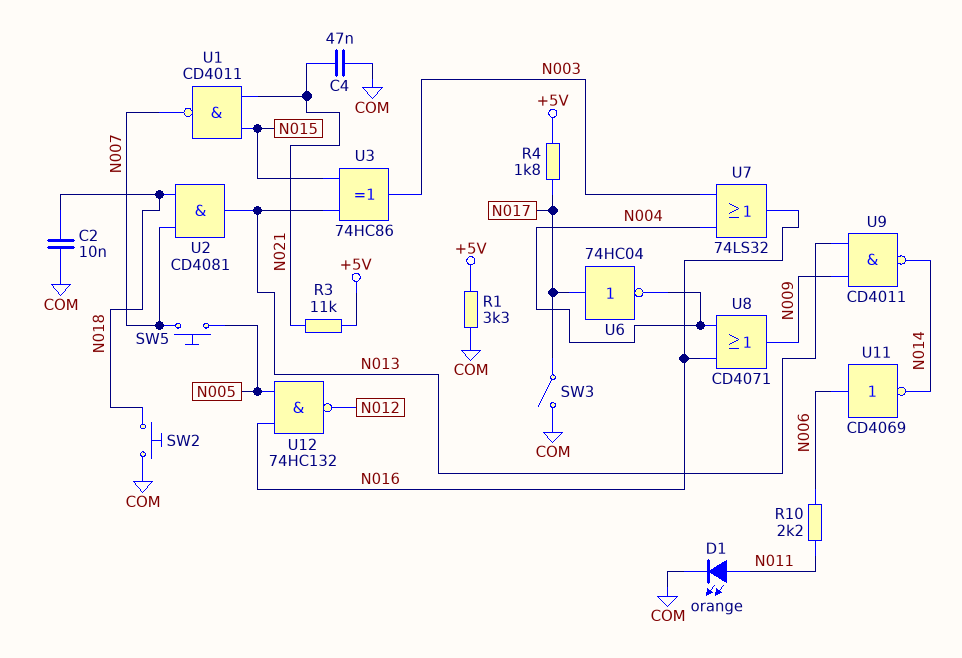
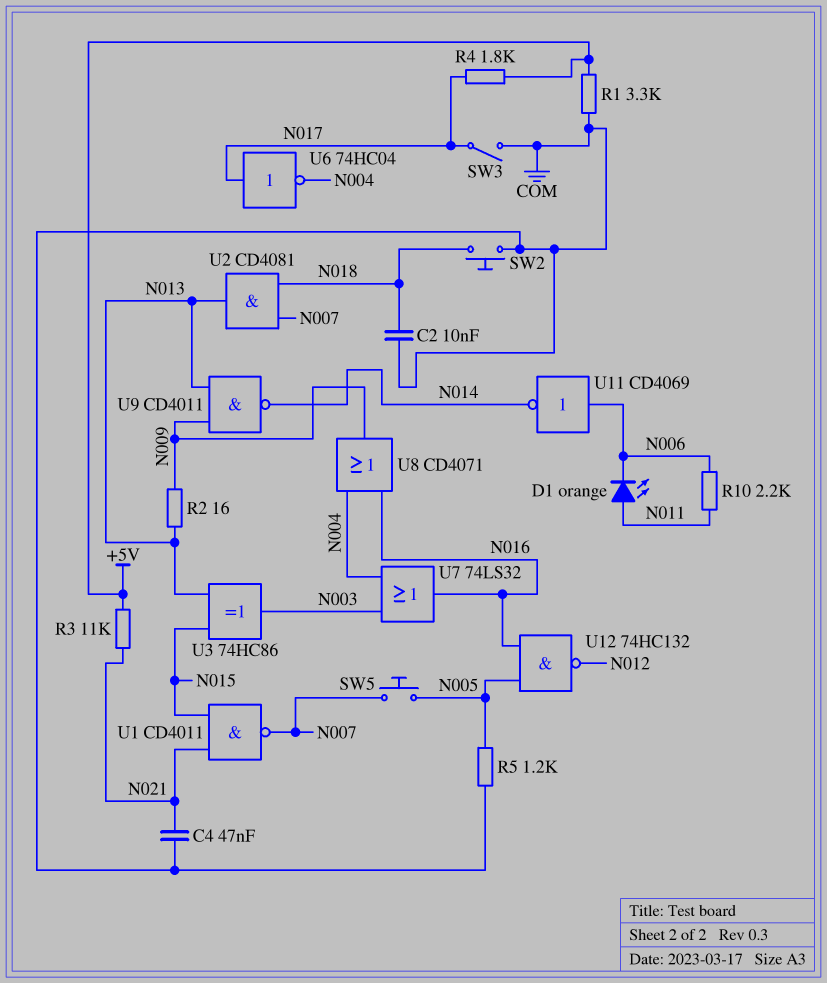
D1: LED orange (A N011, K COM) -> LED orange (A N011, K N006)
R2: none -> 16 (N009, N013)
R5: none -> 1.2k (COM, N005)

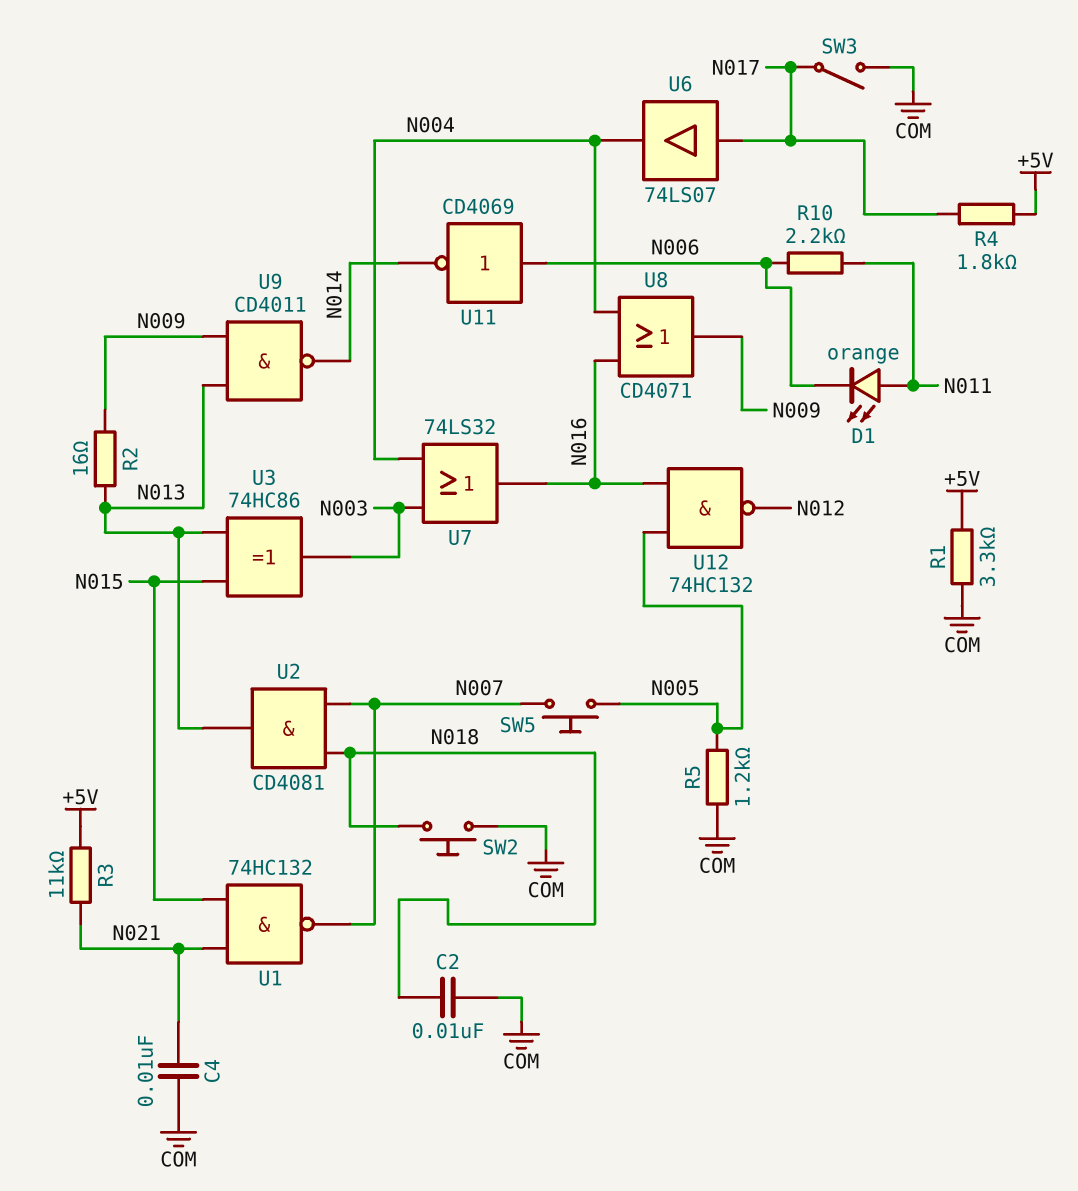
C4: 47nF (COM, N021) -> 10nF (COM, N021)
U1: NAND CD4011 (in N015, in N021, out N007) -> NAND 74HC132 (in N015, in N021, out N007)
U6: NOT 74HC04 (in N017, out N004) -> buffer 74LS07 (in N017, out N004)

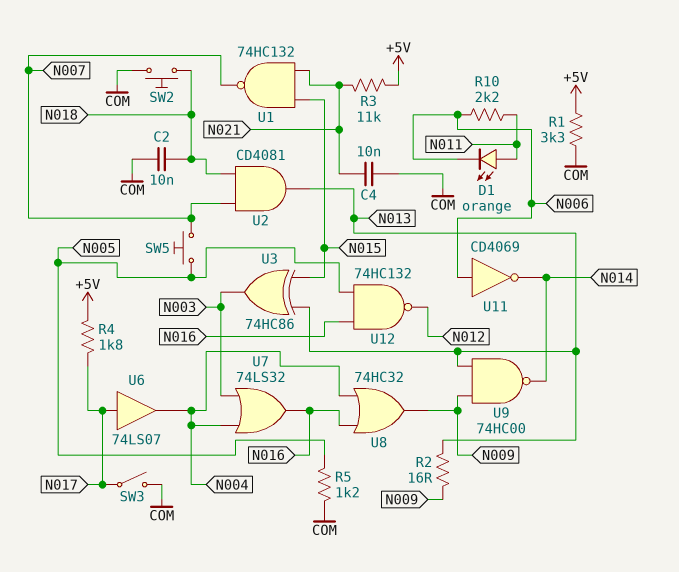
U8: OR CD4071 (in N004, in N016, out N009) -> OR 74HC32 (in N004, in N016, out N009)
U9: NAND CD4011 (in N009, in N013, out N014) -> NAND 74HC00 (in N009, in N013, out N014)

